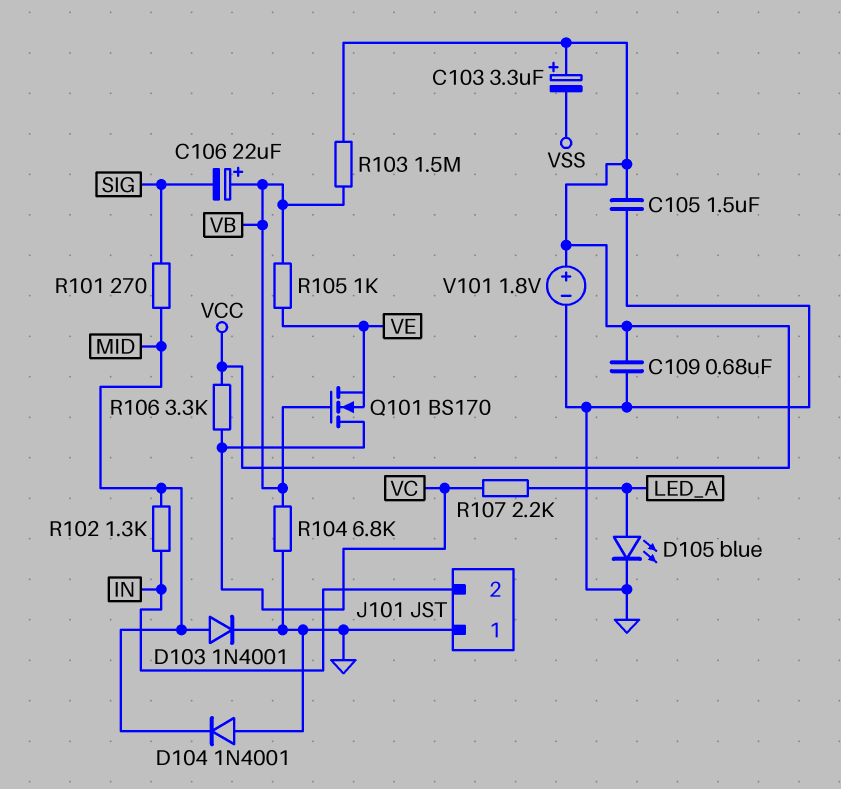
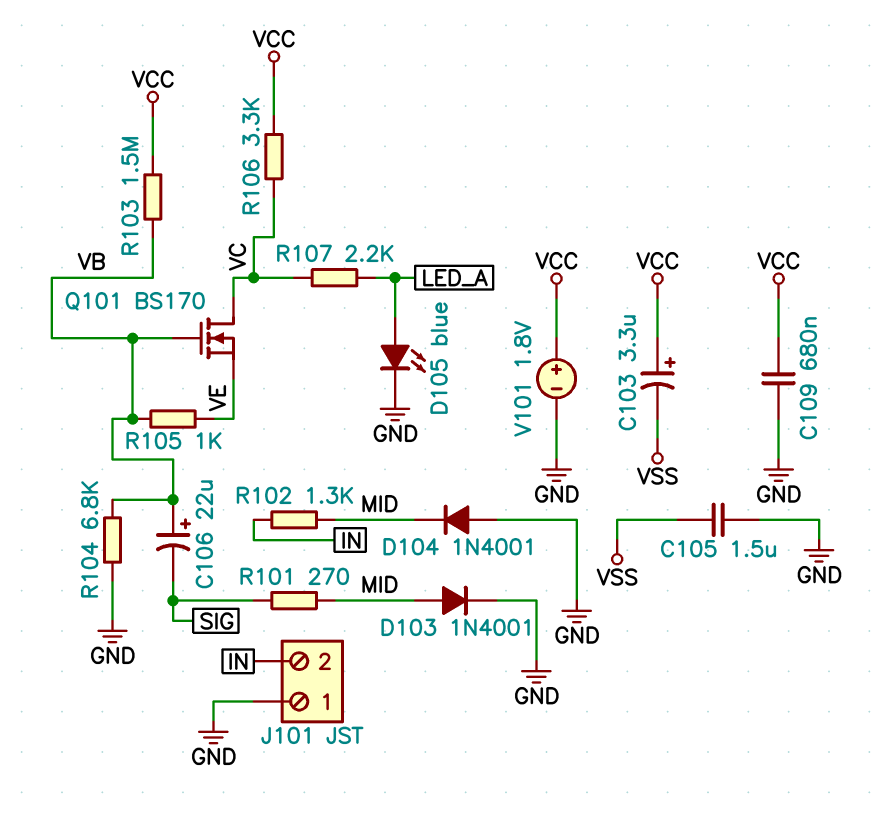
C105: 1.5uF (GND, VCC) -> 1.5uF (GND, VSS)

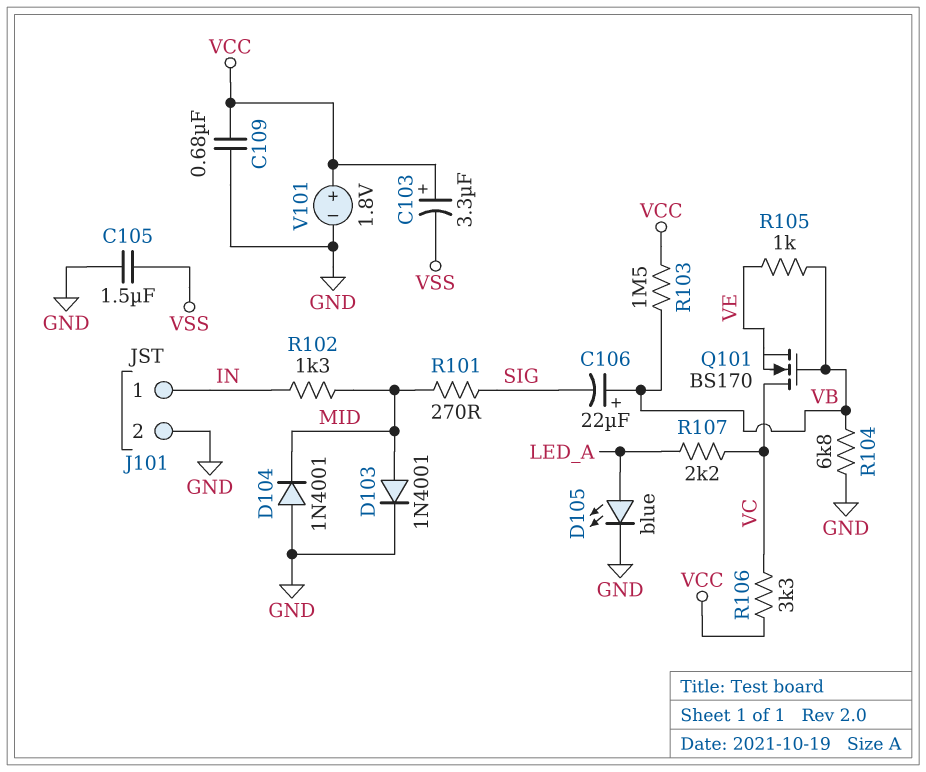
J101 pin 1: GND -> IN
J101 pin 2: IN -> GND

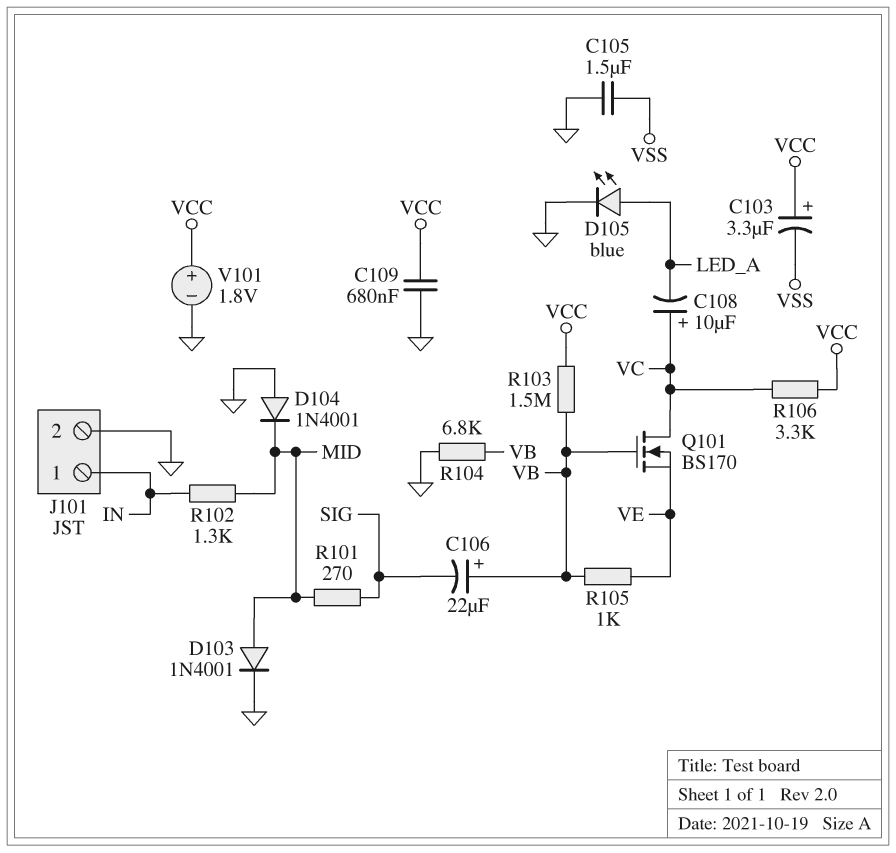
C108: none -> 10uF (plus VC, minus LED_A)
R107: 2.2k (LED_A, VC) -> none

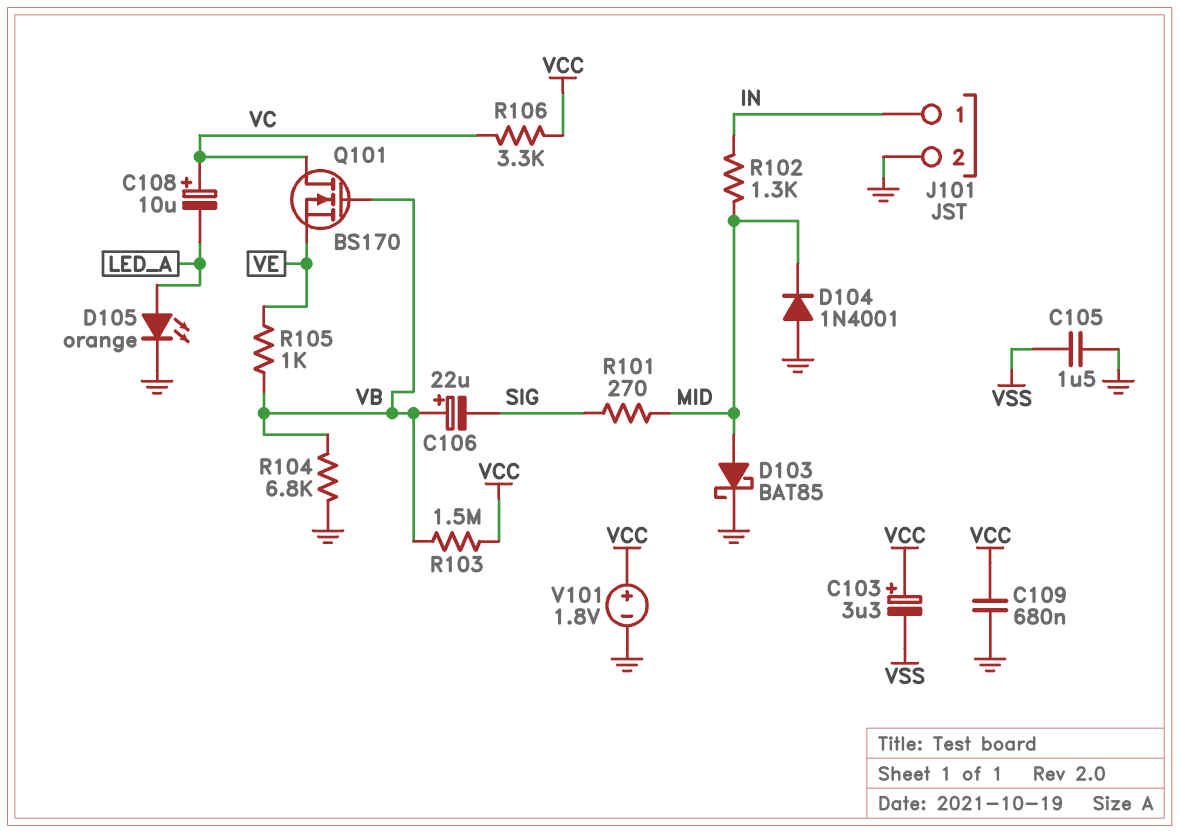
D103: diode 1N4001 (A MID, K GND) -> schottky BAT85 (A MID, K GND)
D105: LED blue (A LED_A, K GND) -> LED orange (A LED_A, K GND)

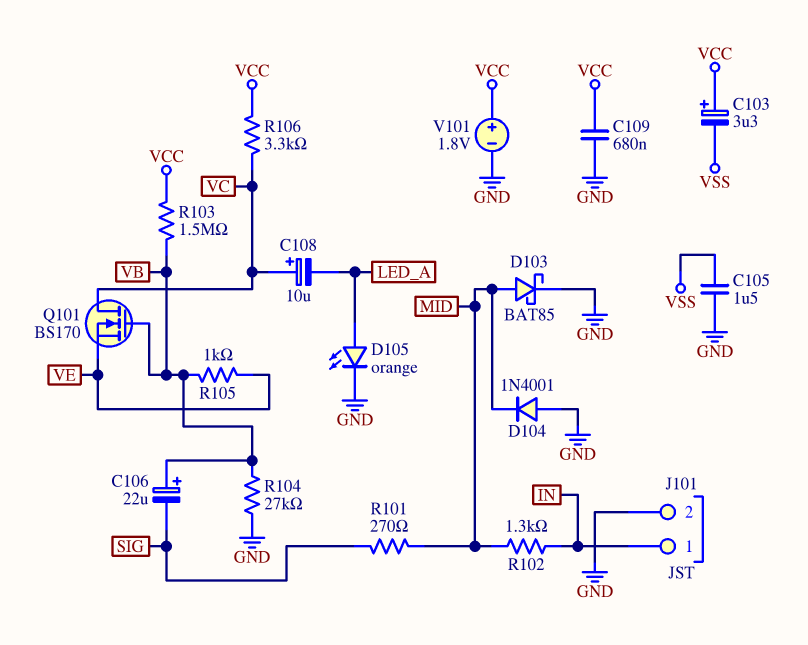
R104: 6.8k (GND, VB) -> 27k (GND, VB)

